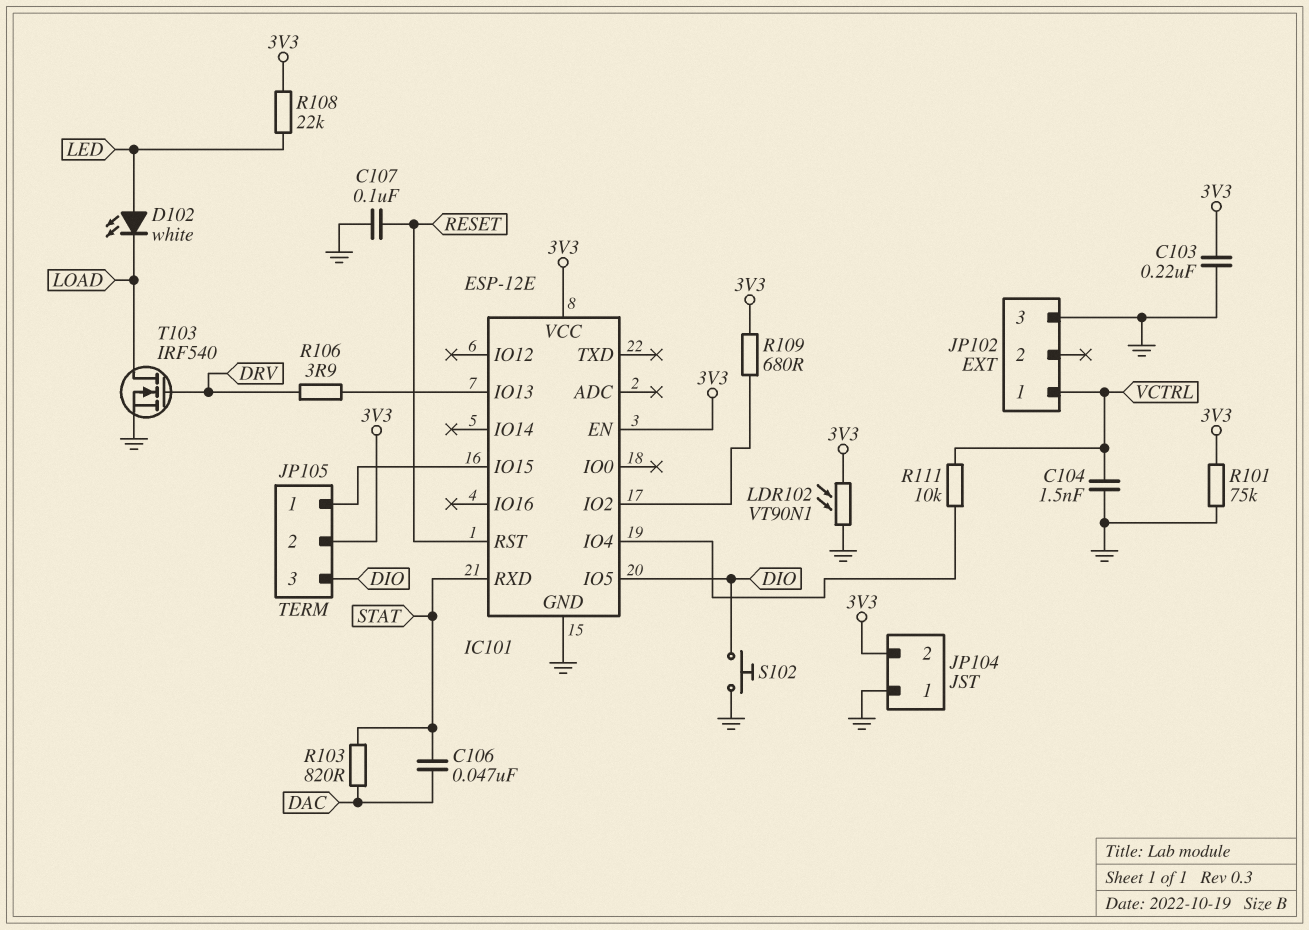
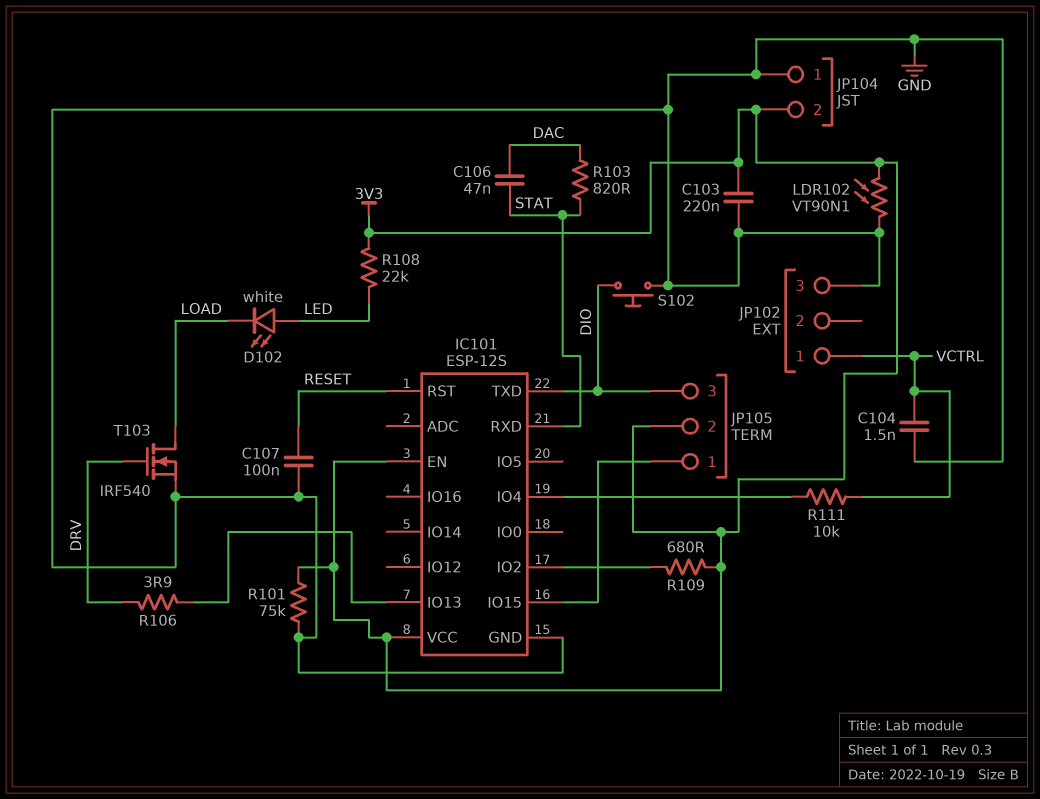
IC101: ESP-12E -> ESP-12S
IC101 pin IO5: DIO -> none
IC101 pin TXD: none -> DIO

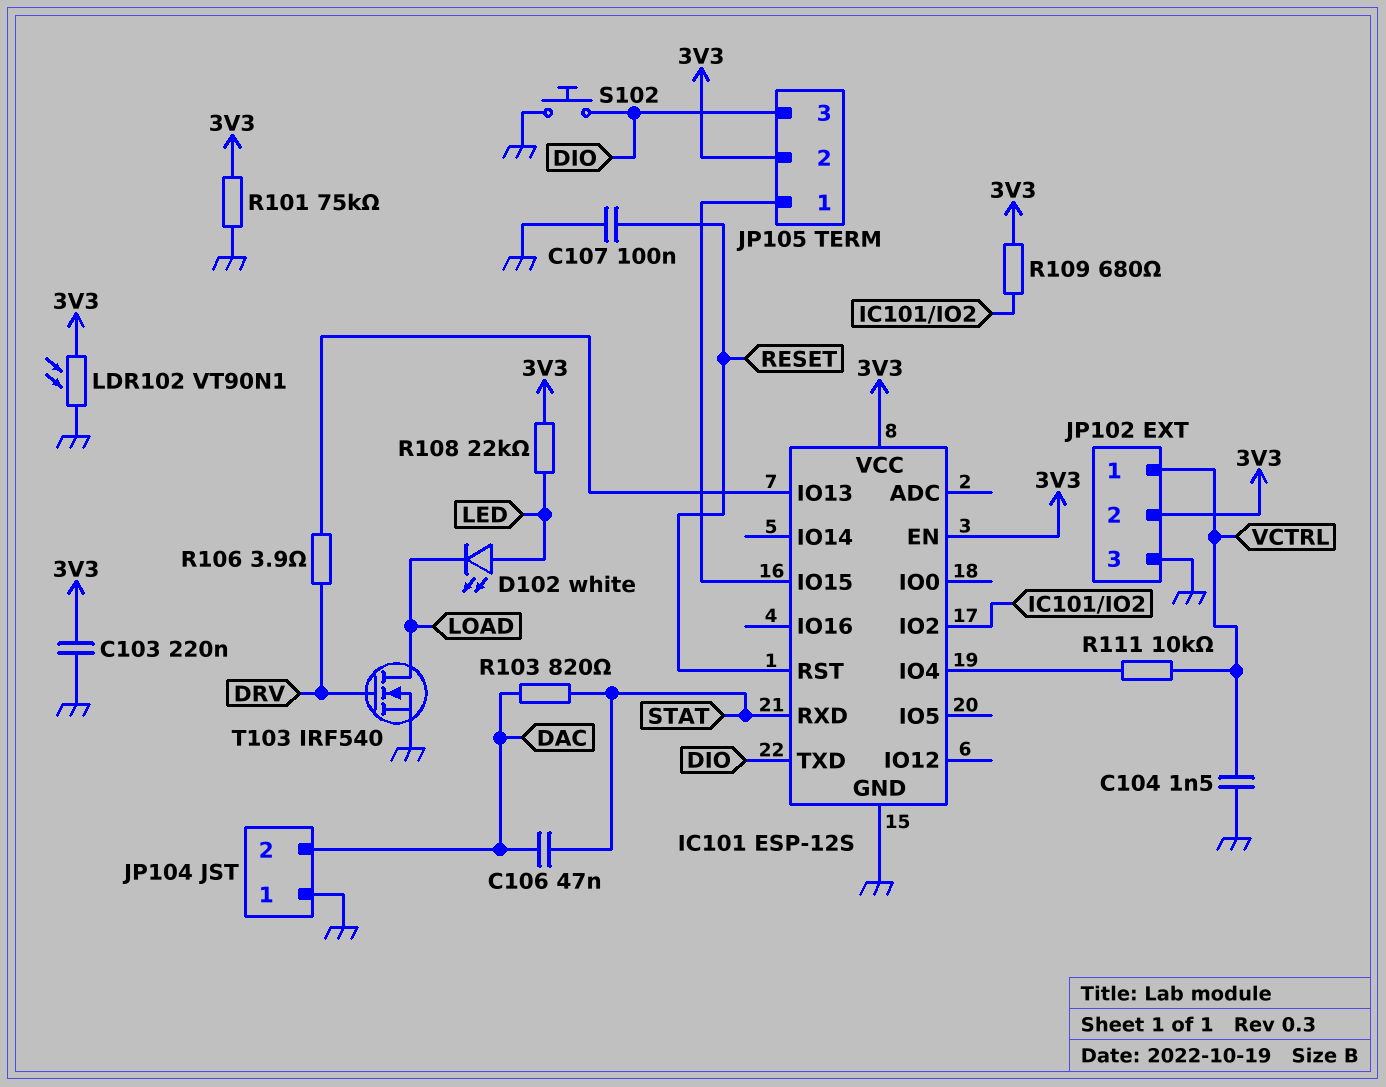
JP102 pin 2: none -> 3V3
JP104 pin 2: 3V3 -> DAC

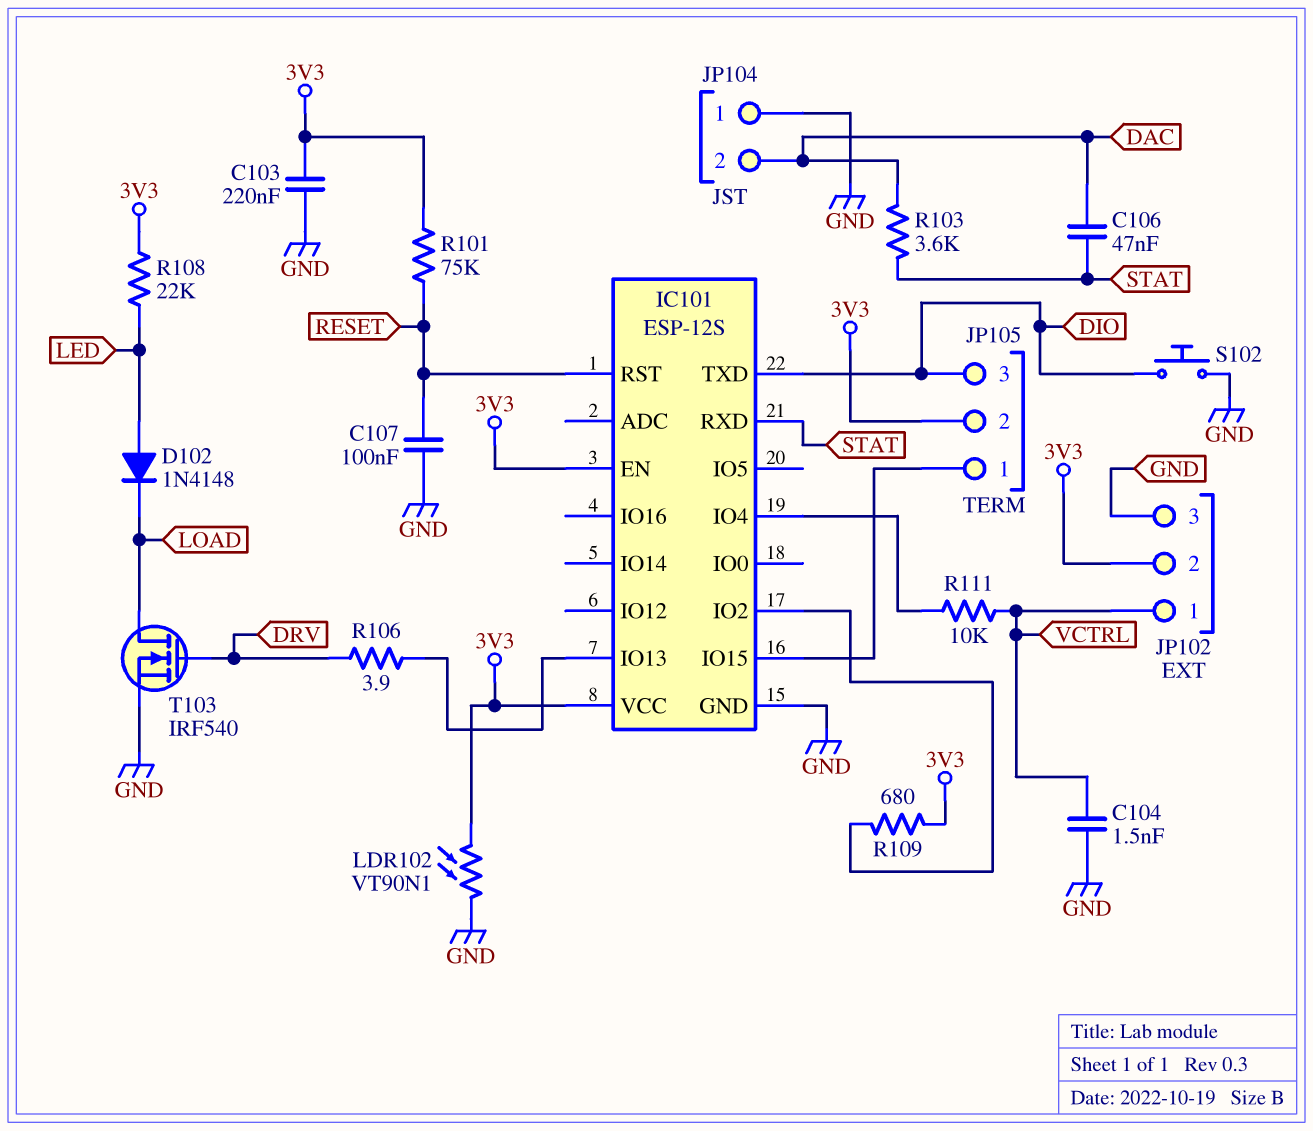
D102: LED white (A LED, K LOAD) -> diode 1N4148 (A LED, K LOAD)
R101: 75k (3V3, GND) -> 75k (3V3, RESET)
R103: 820 (DAC, STAT) -> 3.6k (DAC, STAT)

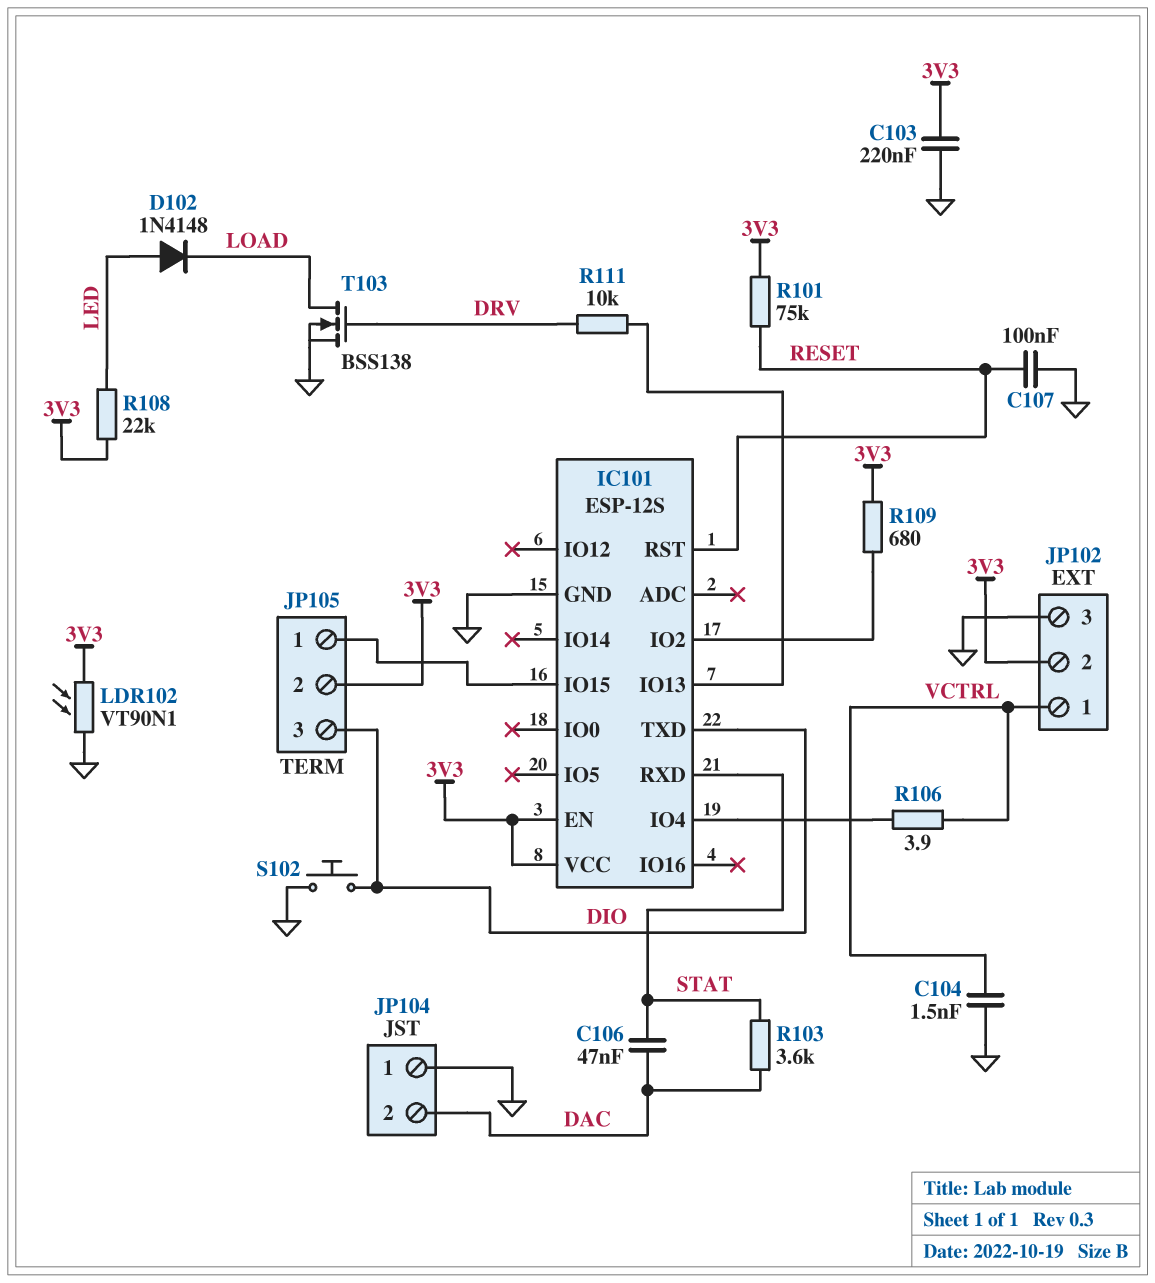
R106: 3.9 (DRV, IC101/IO13) -> 3.9 (IC101/IO4, VCTRL)
R111: 10k (IC101/IO4, VCTRL) -> 10k (DRV, IC101/IO13)
T103: NMOS IRF540 (G DRV, D LOAD, S GND) -> NMOS BSS138 (G DRV, D LOAD, S GND)

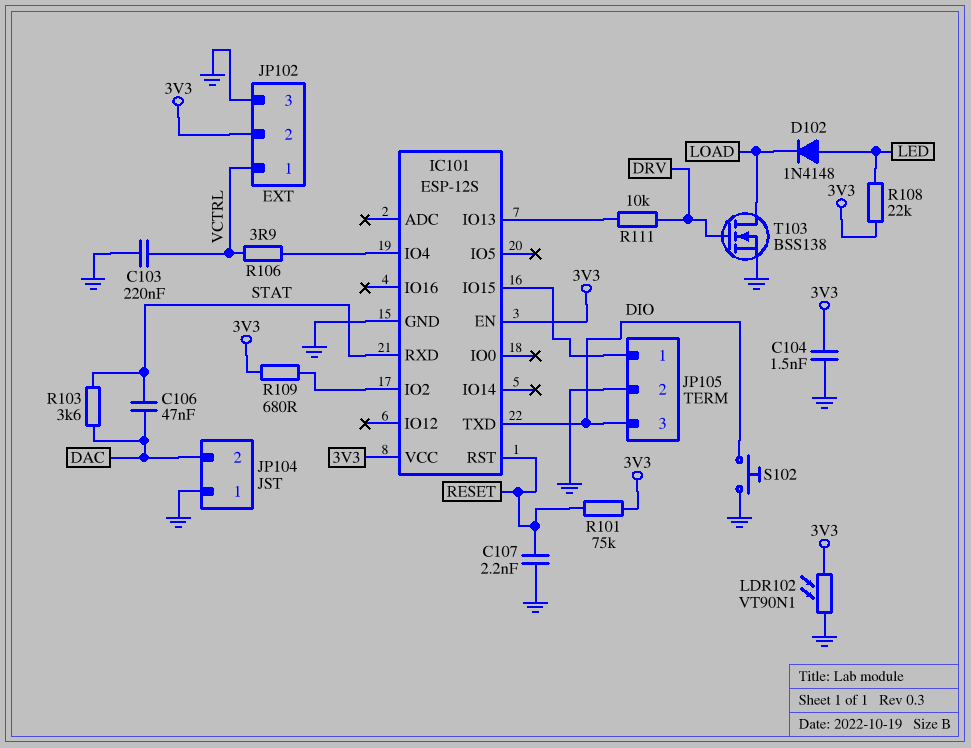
C103: 220nF (3V3, GND) -> 220nF (GND, VCTRL)
C104: 1.5nF (GND, VCTRL) -> 1.5nF (3V3, GND)
C107: 100nF (GND, RESET) -> 2.2nF (GND, RESET)
JP105 pin 2: 3V3 -> GND

